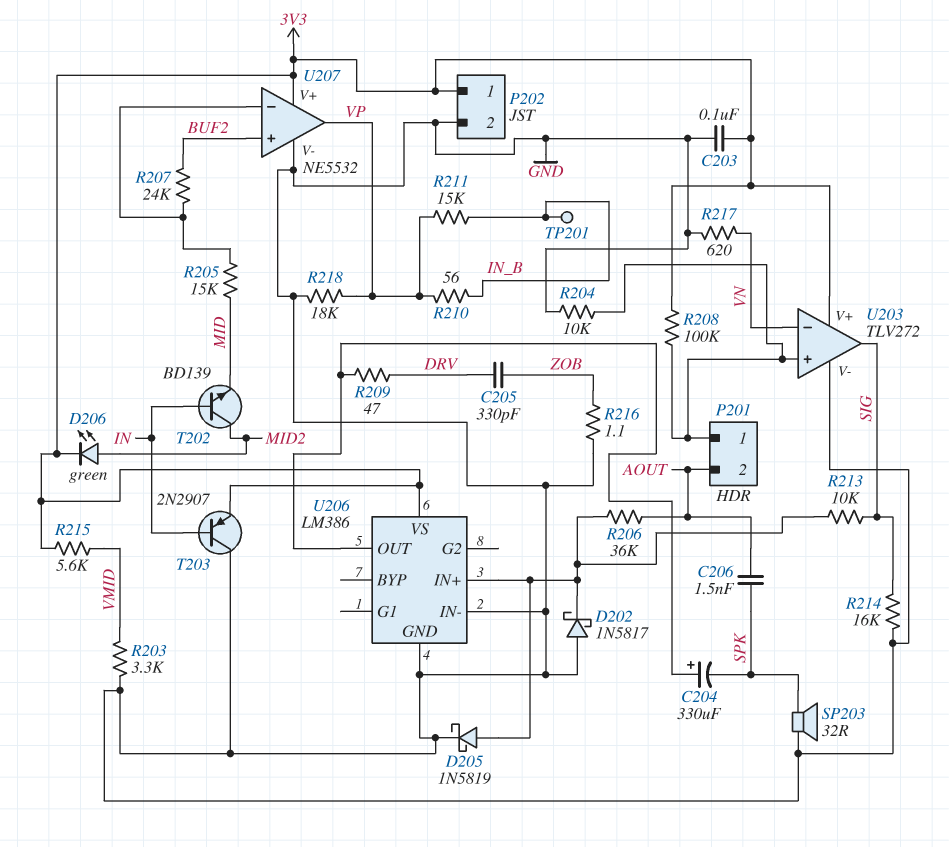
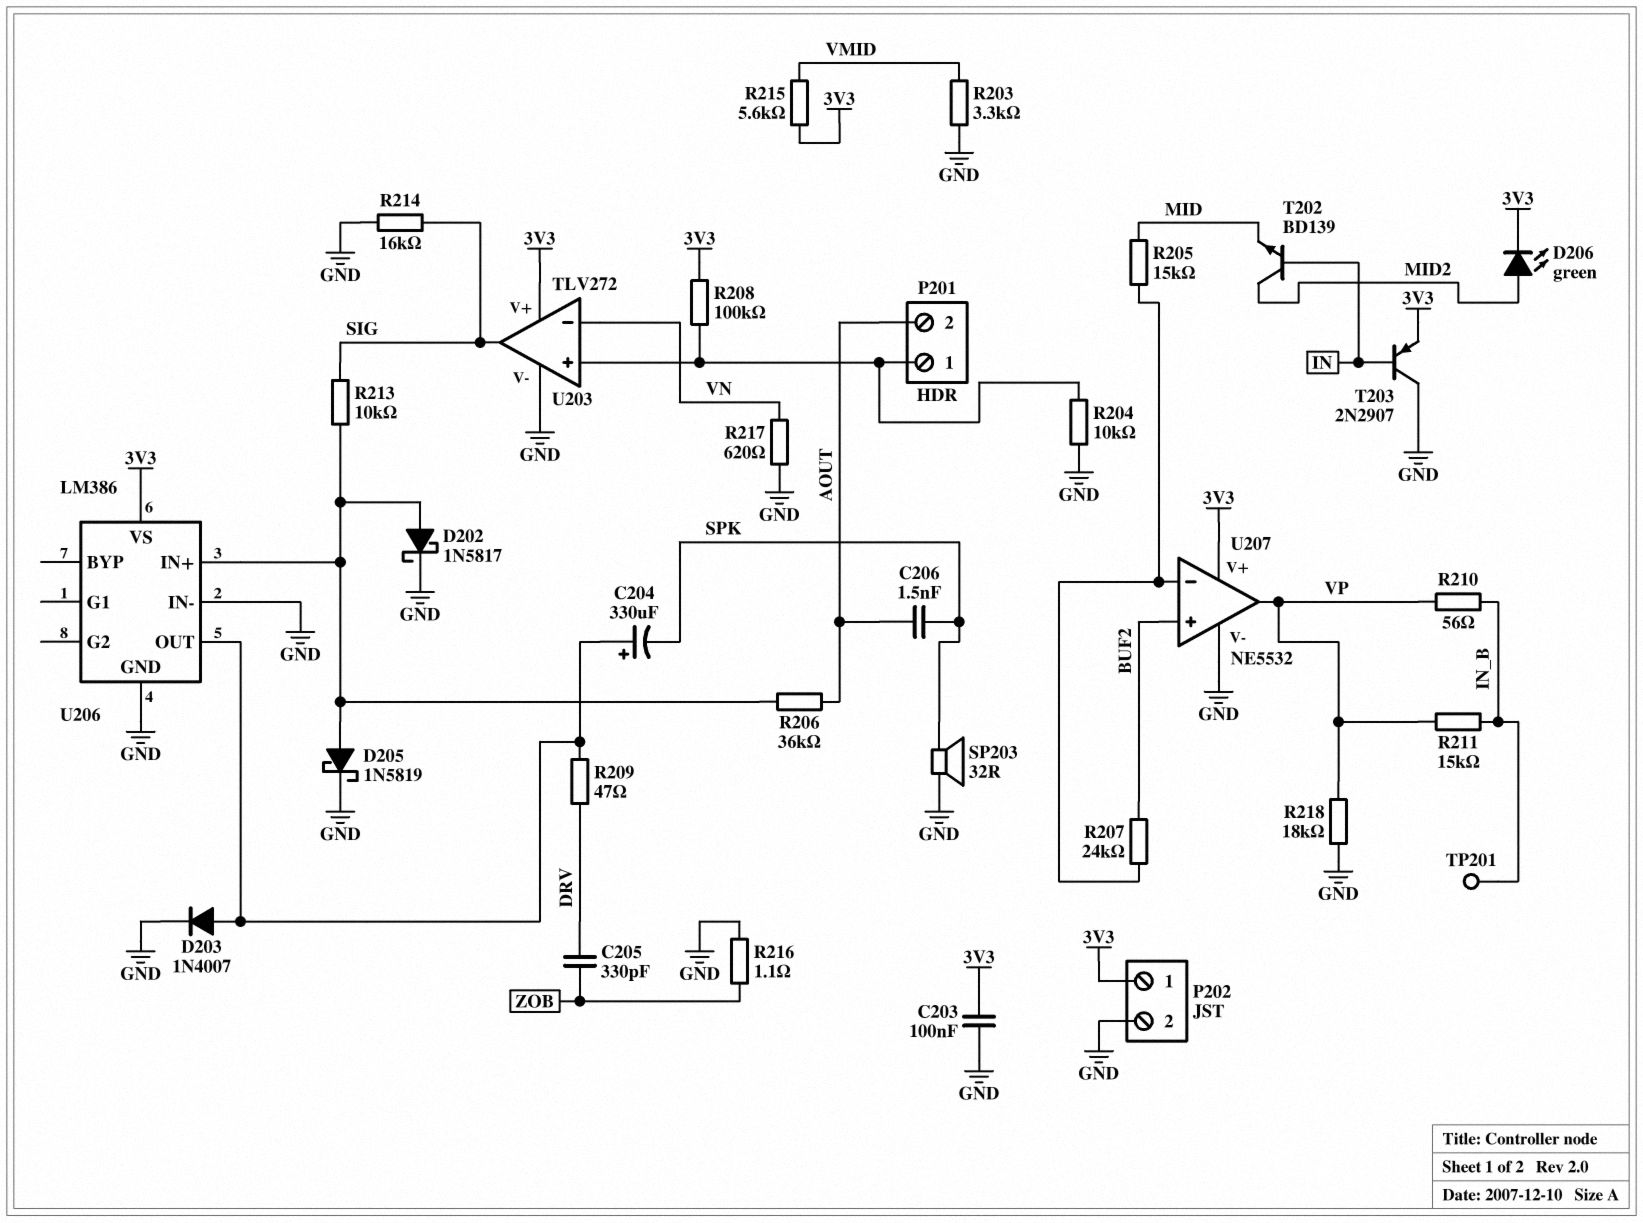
D202: schottky 1N5817 (A GND, K U206/IN+) -> schottky 1N5817 (A U206/IN+, K GND)
D203: none -> diode 1N4007 (A U206/OUT, K GND)

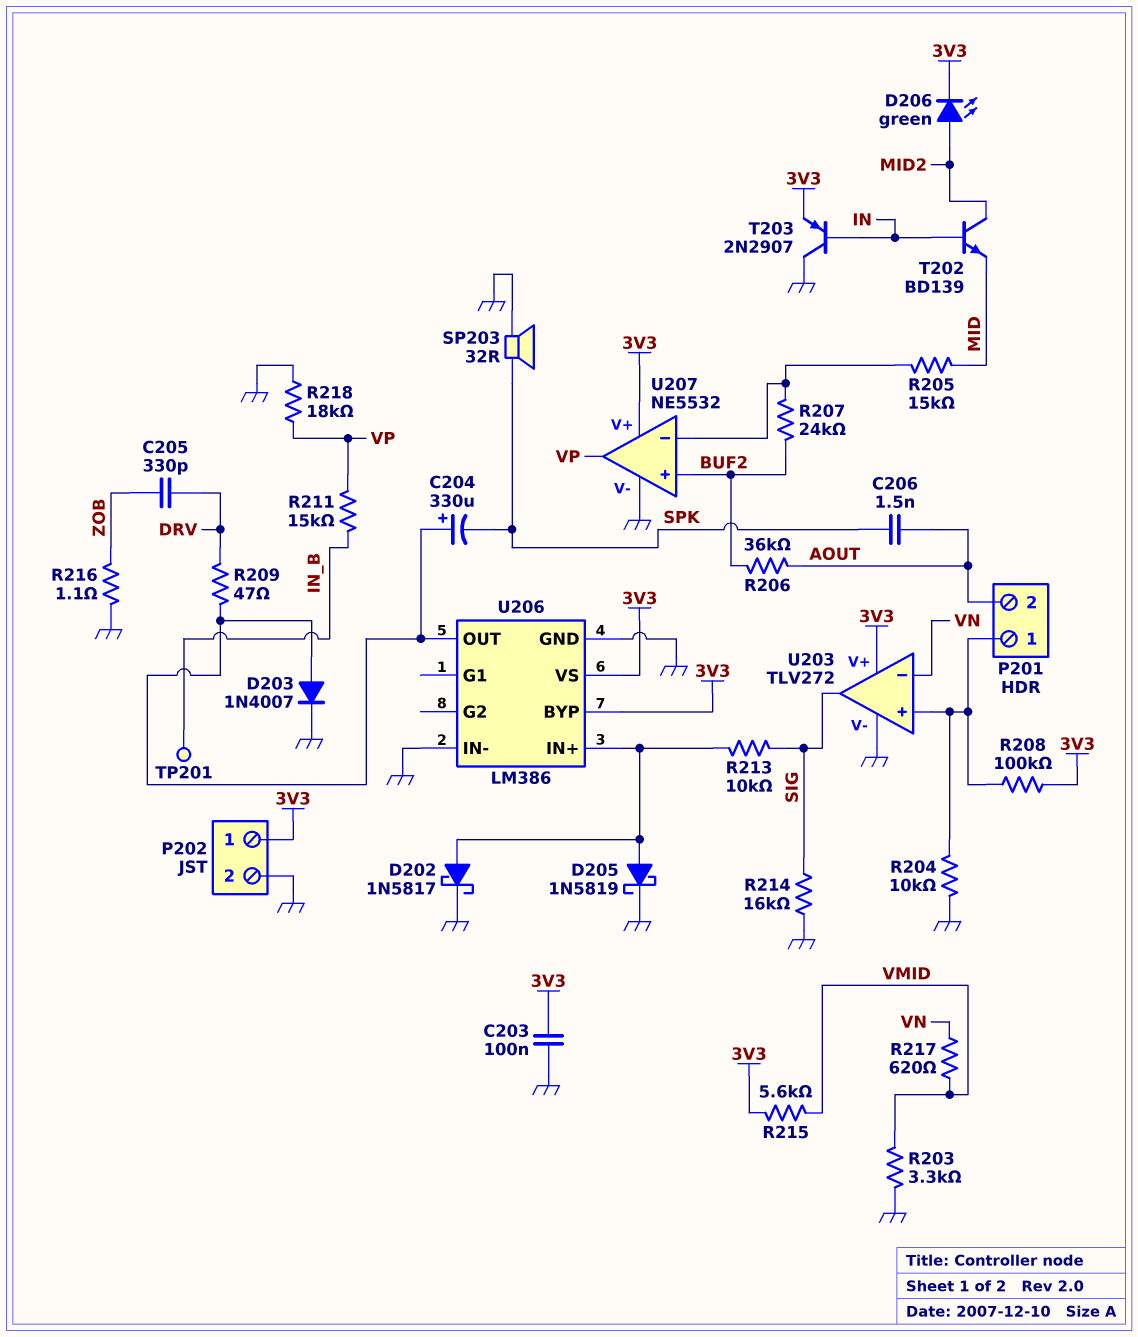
R206: 36k (AOUT, U206/IN+) -> 36k (AOUT, BUF2)
R210: 56 (IN_B, VP) -> none
R217: 620 (GND, VN) -> 620 (VMID, VN)
U206 pin BYP: none -> 3V3

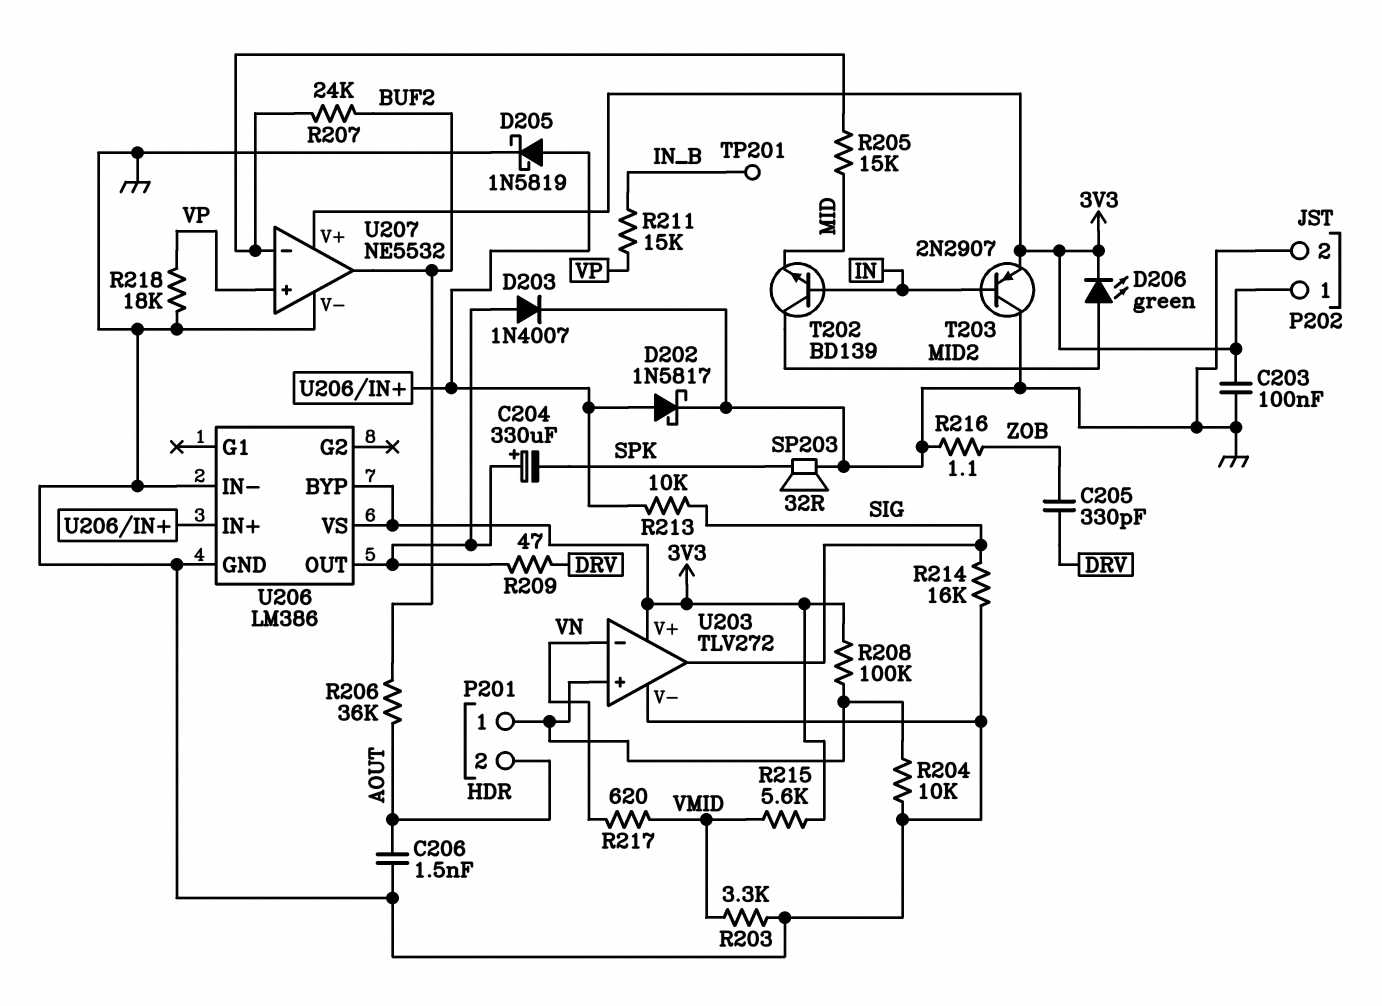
C206: 1.5nF (AOUT, SPK) -> 1.5nF (AOUT, GND)
U207 pin in+: BUF2 -> VP
U207 pin out: VP -> BUF2

